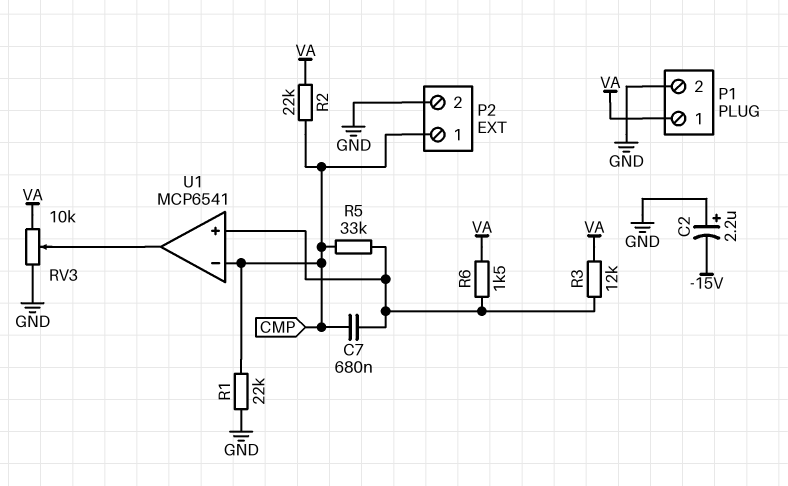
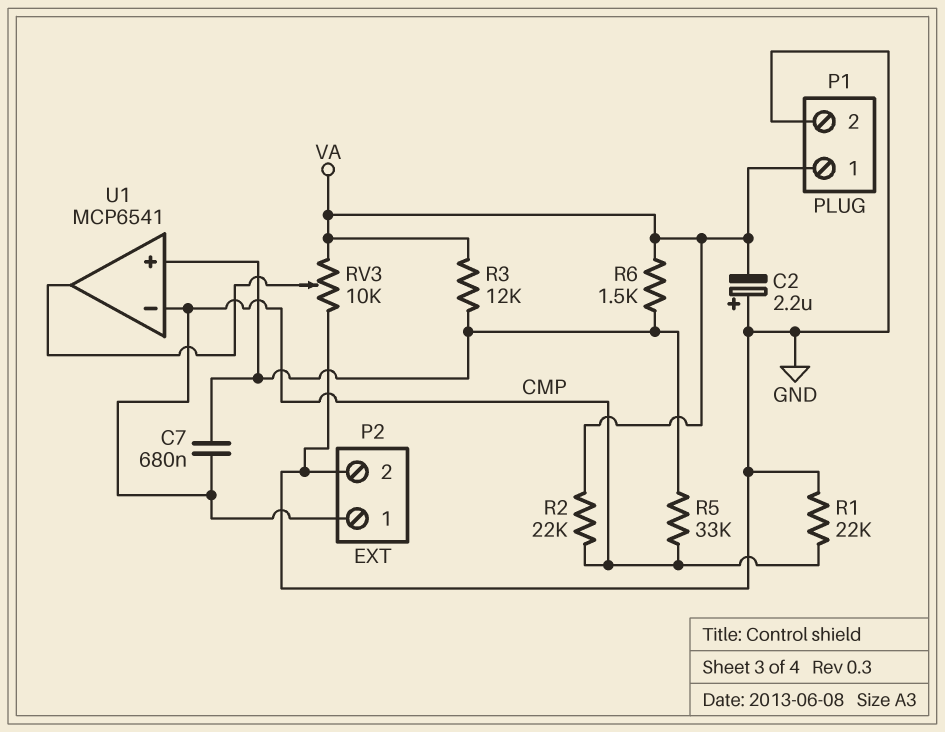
C2: 2.2uF (plus GND, minus -15V) -> 2.2uF (plus GND, minus VA)

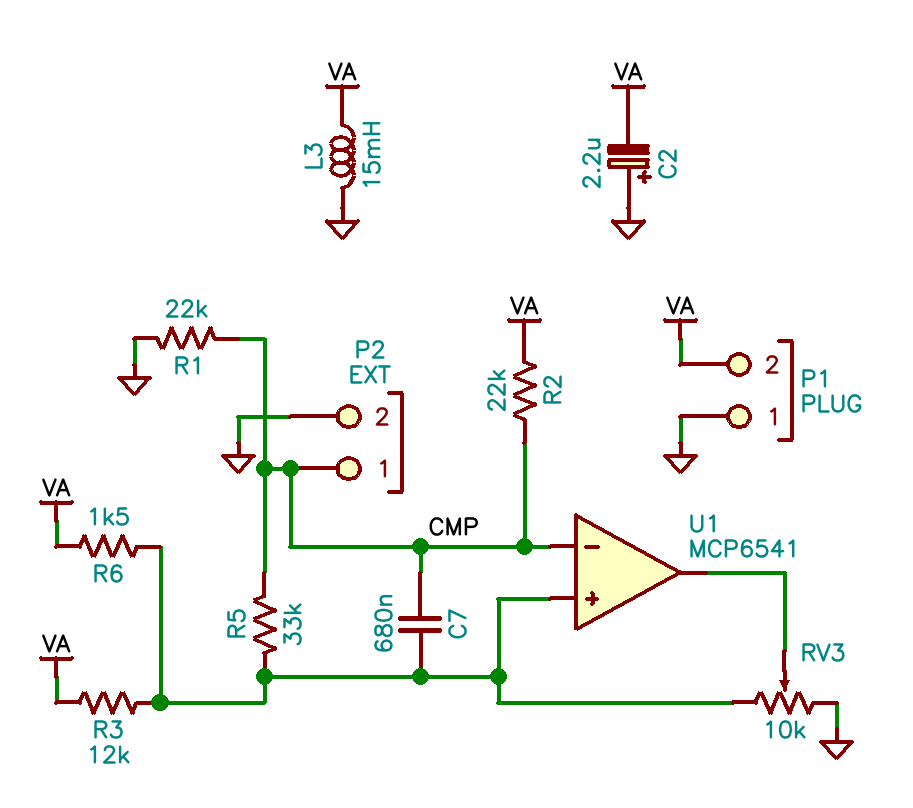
L3: none -> 15mH (GND, VA)
P1 pin 1: VA -> GND
P1 pin 2: GND -> VA
RV3: 10k (GND, VA, wiper U1/out) -> 10k (GND, U1/in+, wiper U1/out)

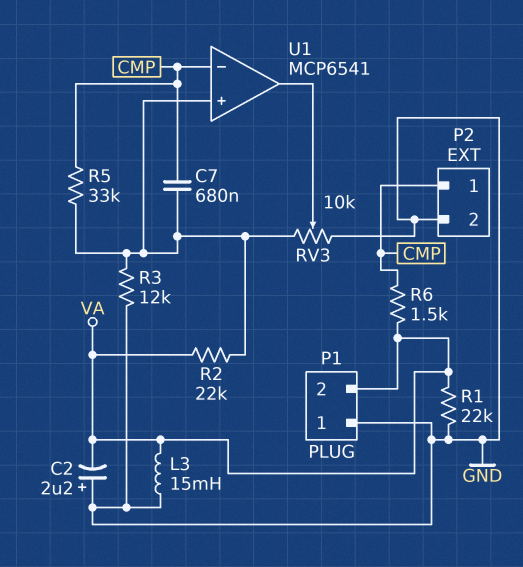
R1: 22k (CMP, GND) -> 22k (GND, VA)
R2: 22k (CMP, VA) -> 22k (U1/in+, VA)
R3: 12k (U1/in+, VA) -> 12k (GND, U1/in+)
R6: 1.5k (U1/in+, VA) -> 1.5k (CMP, VA)

